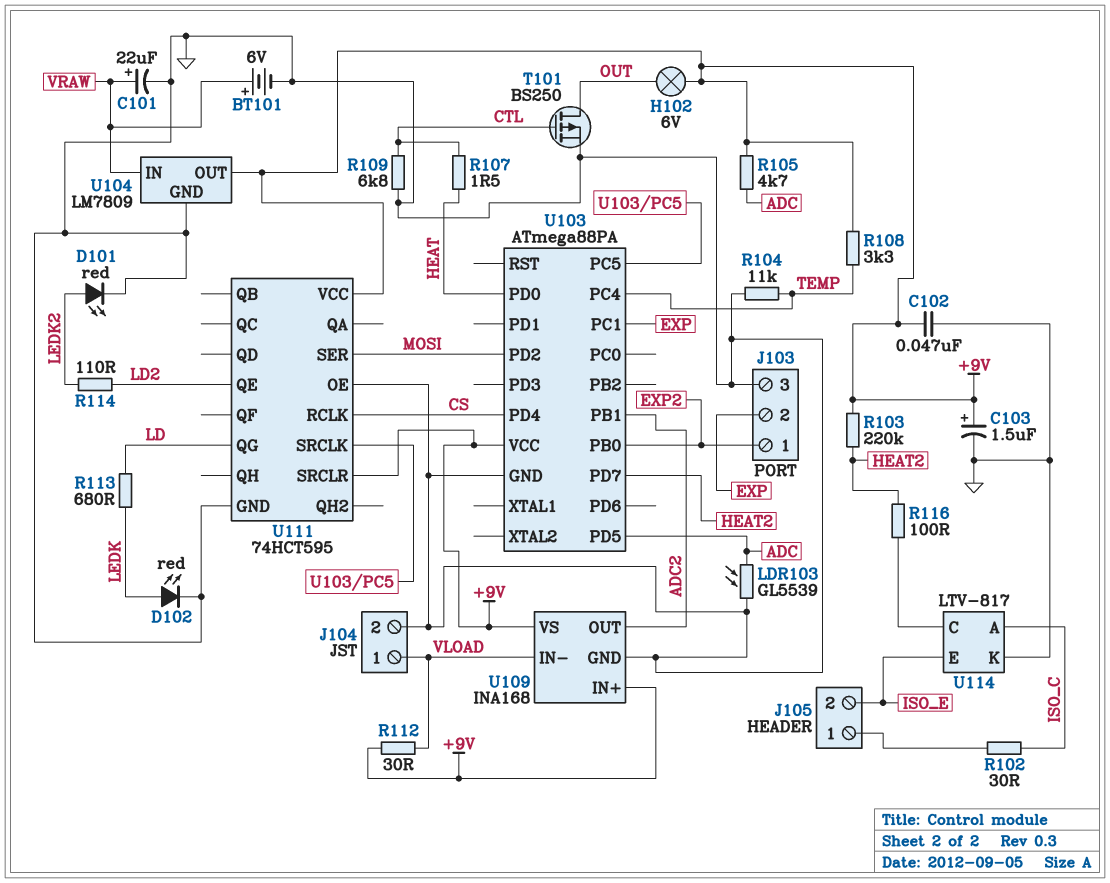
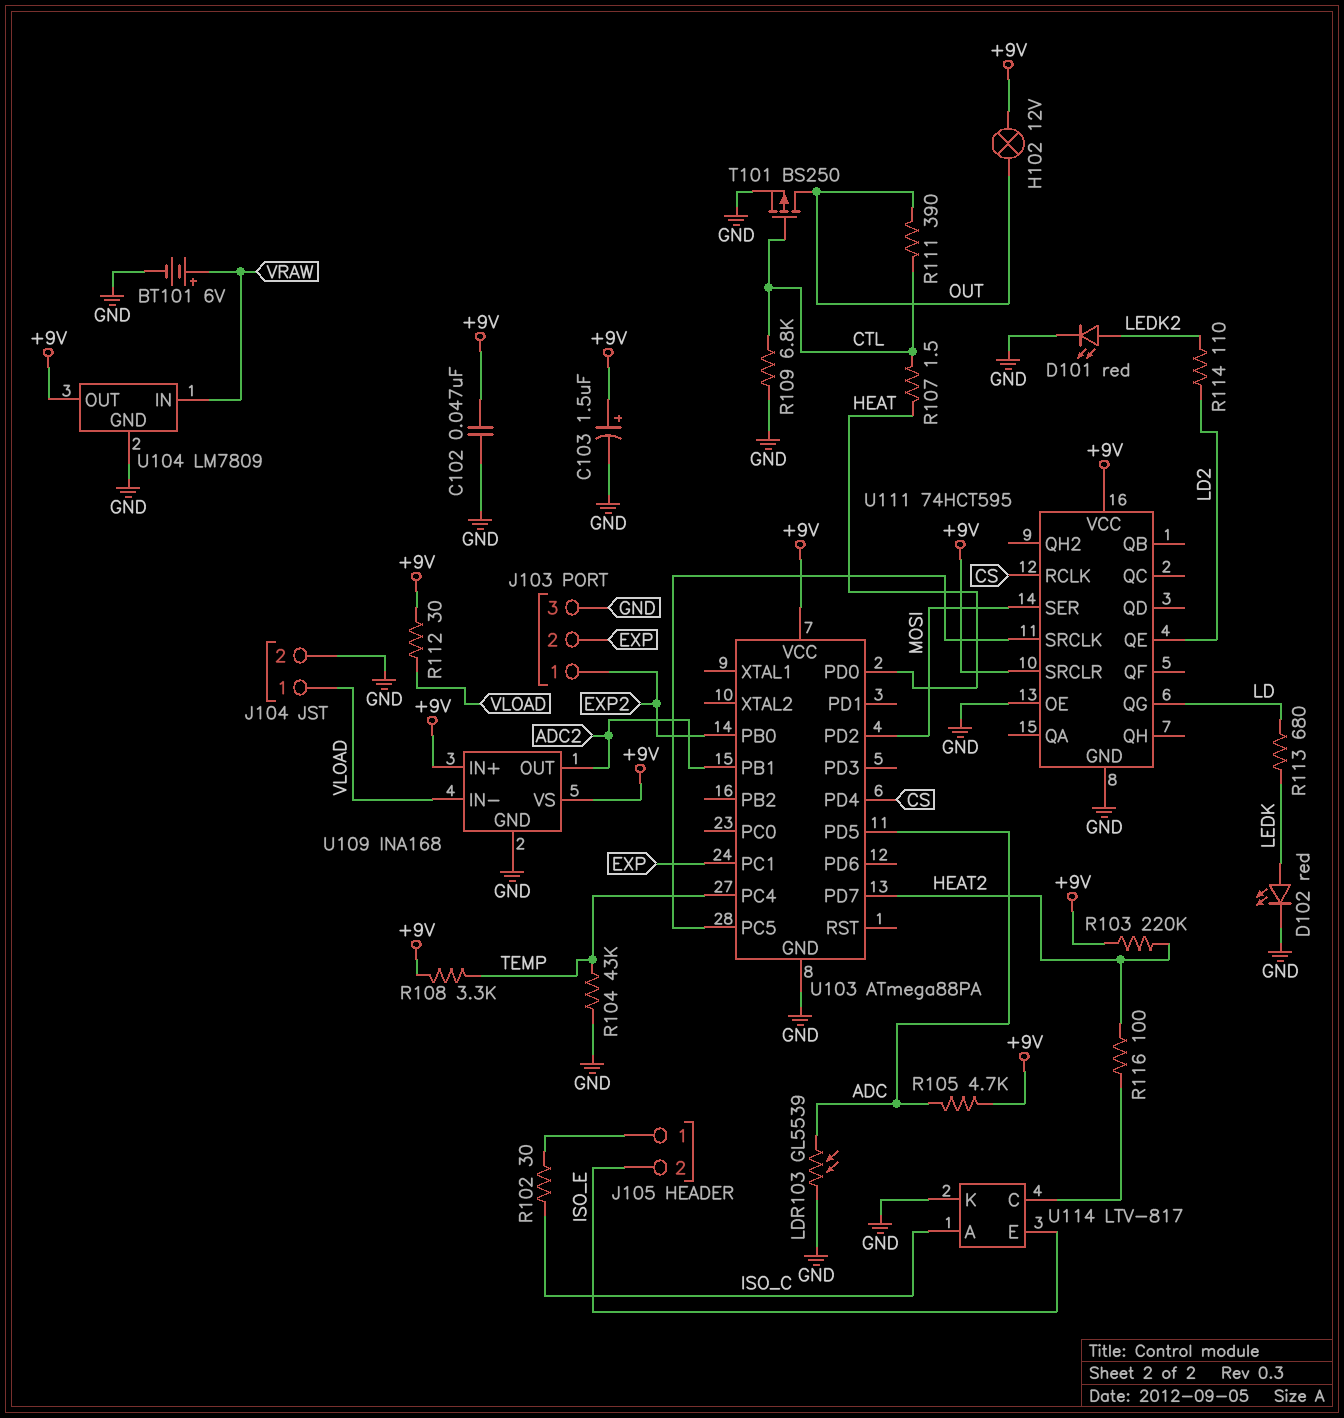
C101: 22uF (plus VRAW, minus GND) -> none
H102: lamp 6V (+9V, OUT) -> lamp 12V (+9V, OUT)
R104: 11k (GND, TEMP) -> 43k (GND, TEMP)
R111: none -> 390 (CTL, OUT)

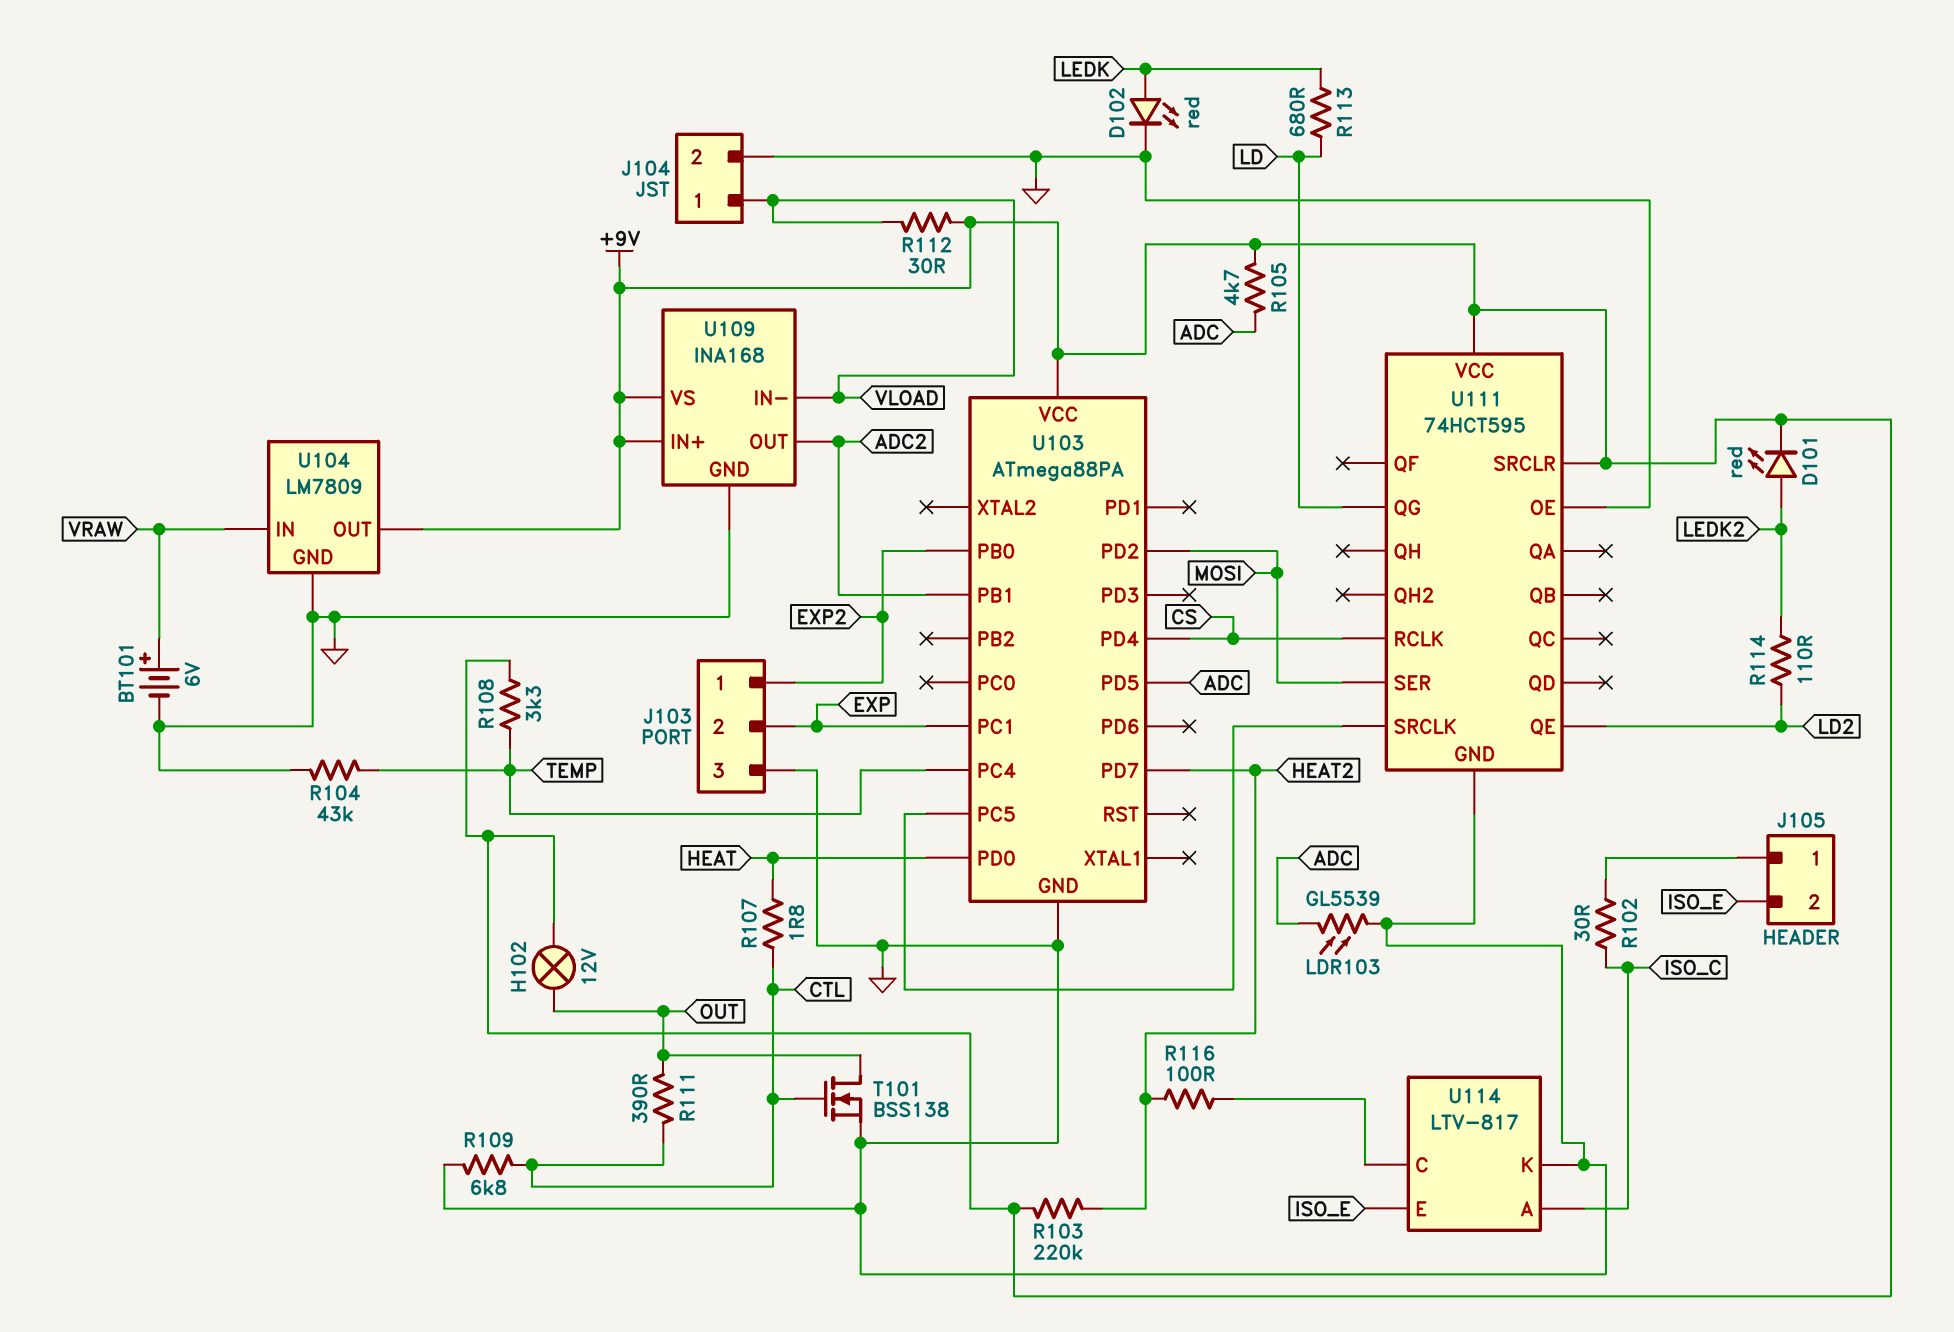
C102: 47nF (+9V, GND) -> none
C103: 1.5uF (plus +9V, minus GND) -> none
D101: LED red (A LEDK2, K GND) -> LED red (A LEDK2, K +9V)
R107: 1.5 (CTL, HEAT) -> 1.8 (CTL, HEAT)
T101: PMOS BS250 (G CTL, D OUT, S GND) -> NMOS BSS138 (G CTL, D OUT, S GND)

